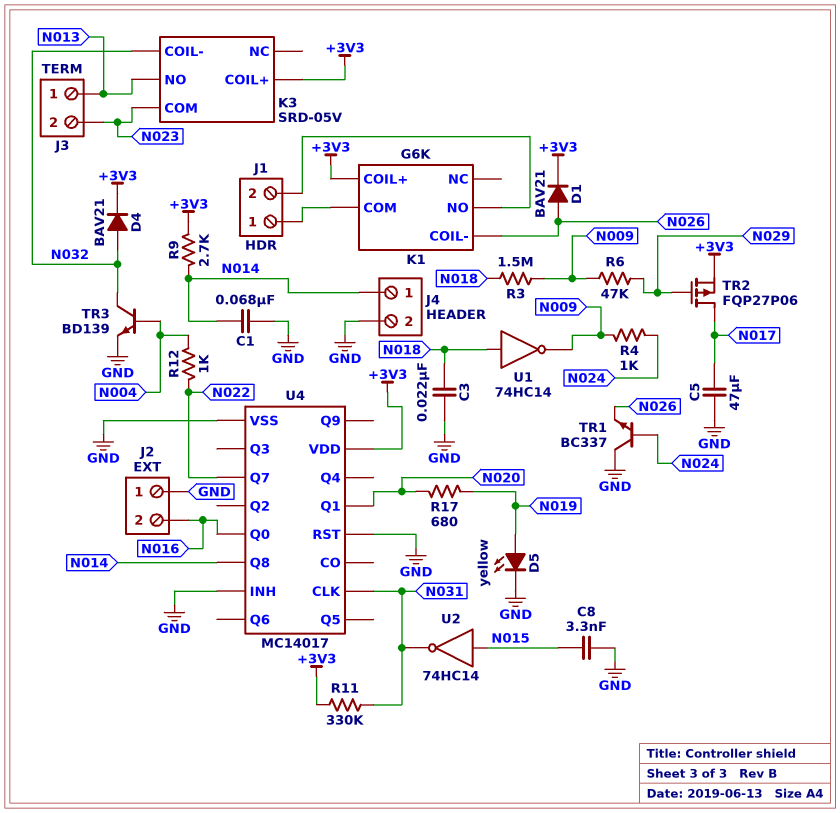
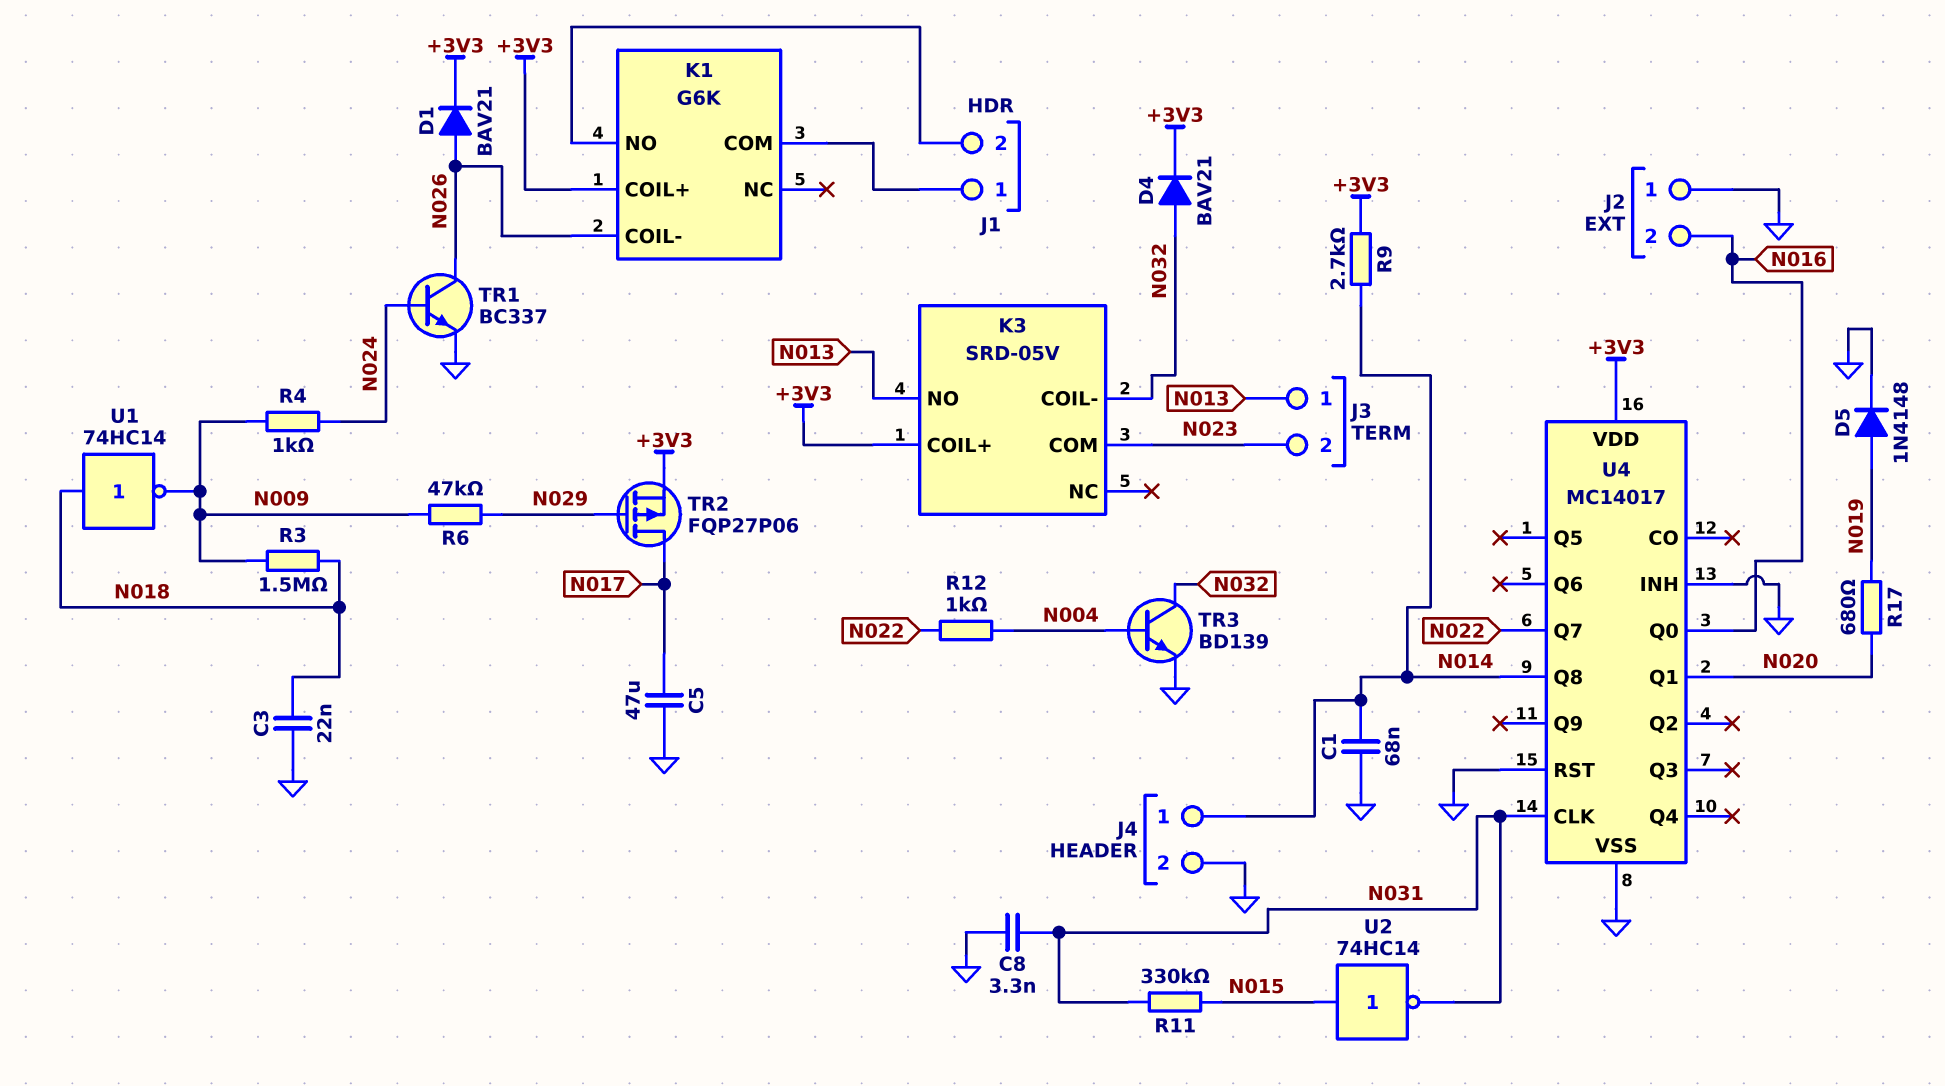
C8: 3.3nF (GND, N015) -> 3.3nF (GND, N031)
D5: LED yellow (A N019, K GND) -> diode 1N4148 (A N019, K GND)
R11: 330k (+3V3, N031) -> 330k (N015, N031)
TR1: NPN BC337 (B N024, C GND, E N026) -> NPN BC337 (B N024, C N026, E GND)

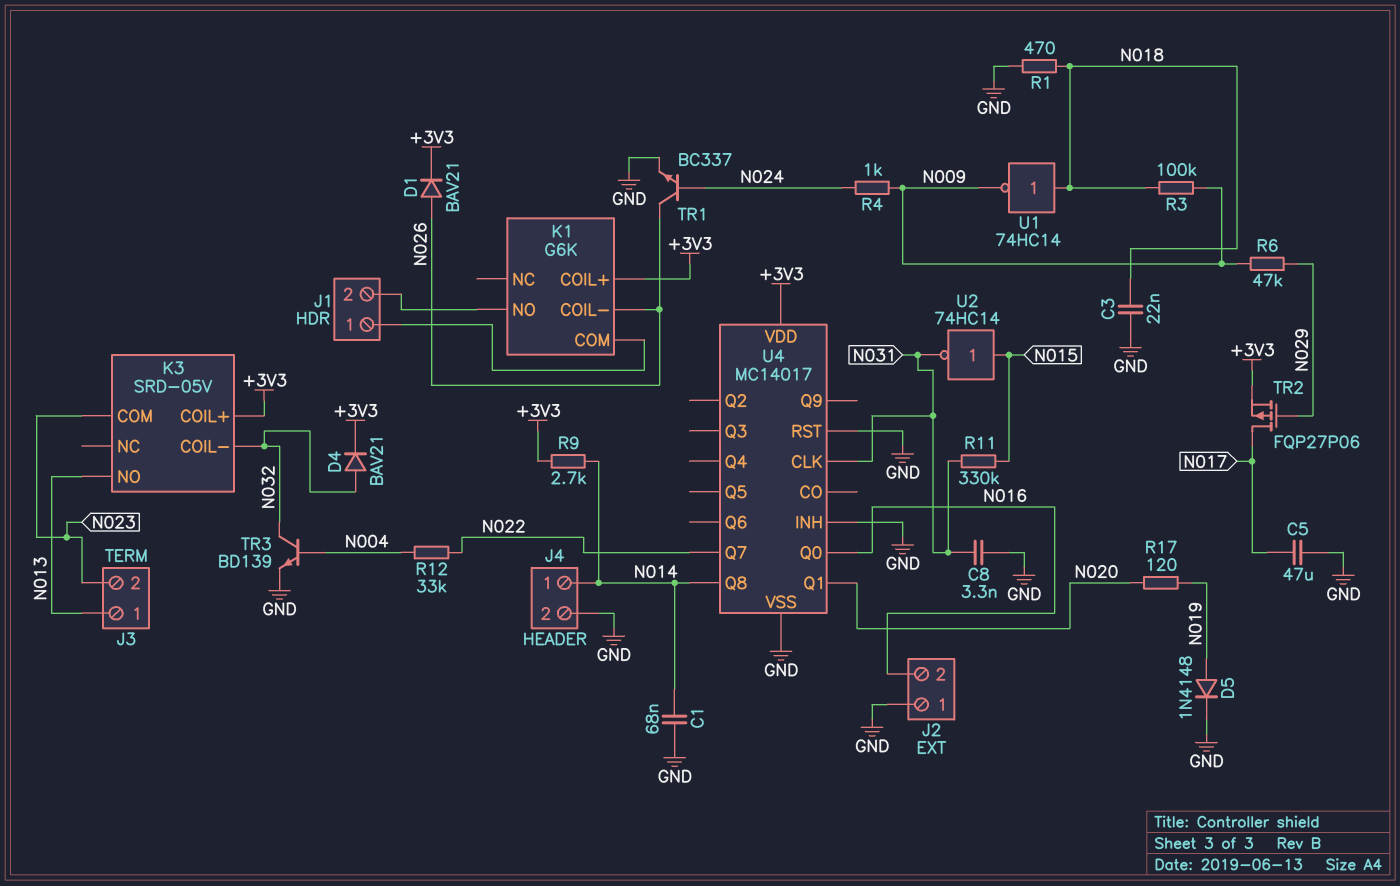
R1: none -> 470 (GND, N018)
R3: 1.5M (N009, N018) -> 100k (N009, N018)
R12: 1k (N004, N022) -> 33k (N004, N022)
R17: 680 (N019, N020) -> 120 (N019, N020)

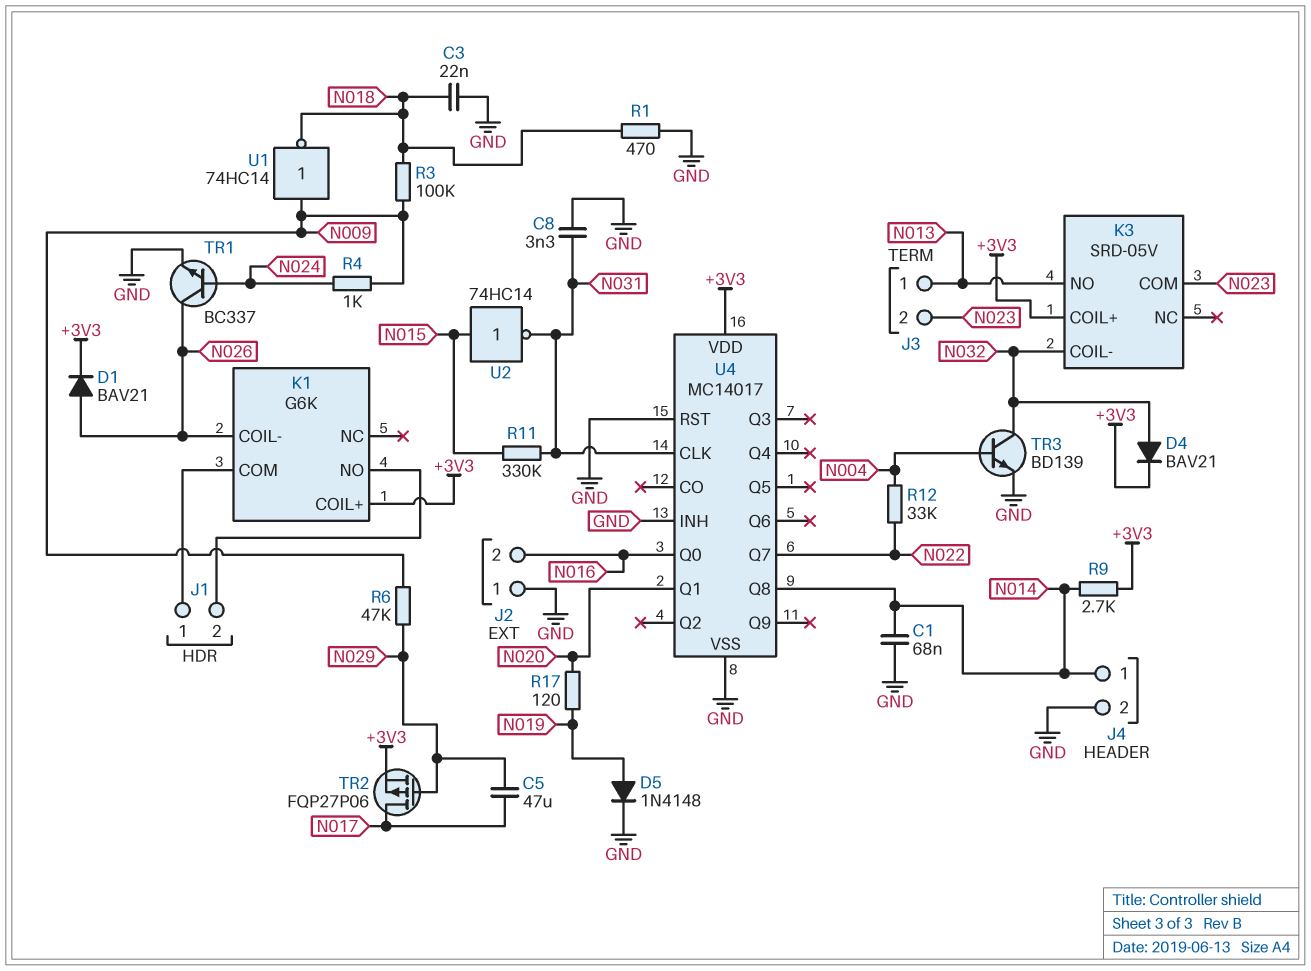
C5: 47uF (GND, N017) -> 47uF (N017, N029)
U1: NOT 74HC14 (in N018, out N009) -> NOT 74HC14 (in N009, out N018)

